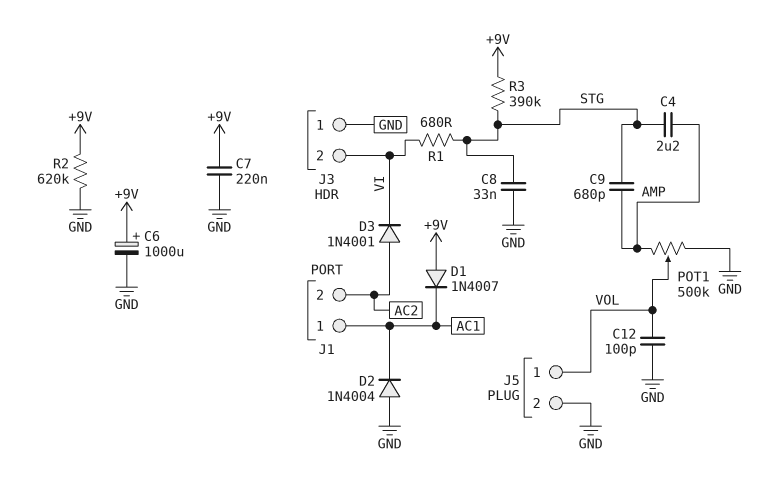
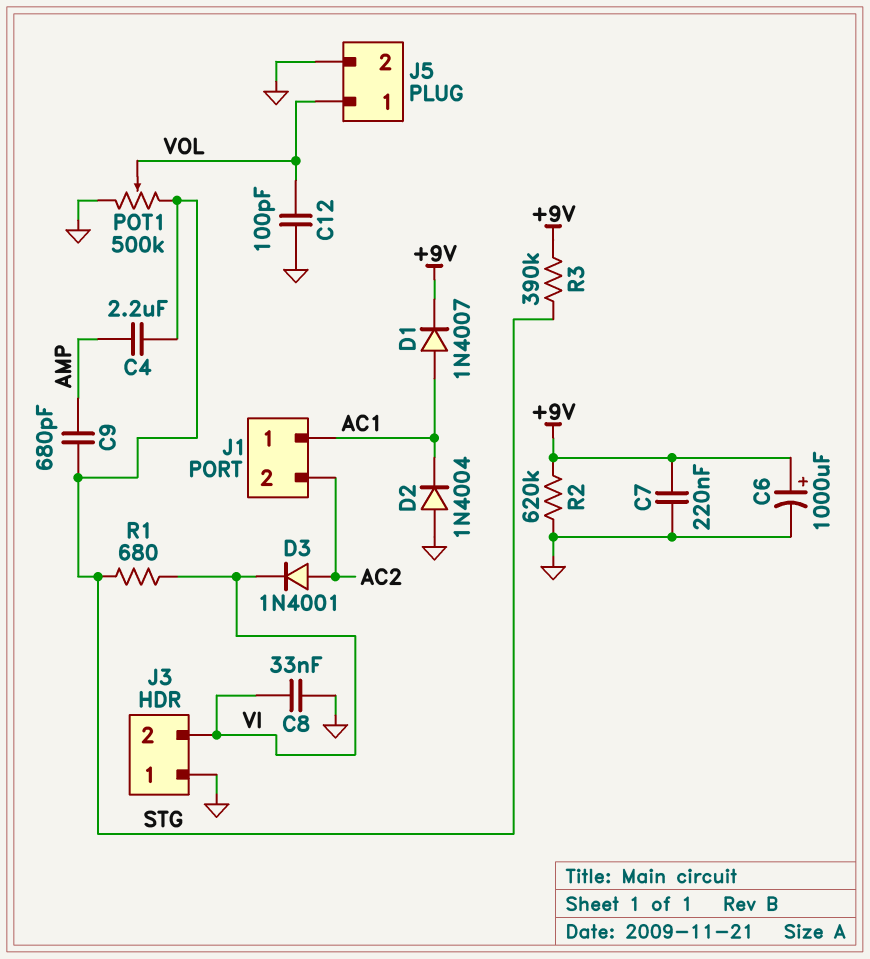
C8: 33nF (GND, STG) -> 33nF (GND, VI)
D1: diode 1N4007 (A +9V, K AC1) -> diode 1N4007 (A AC1, K +9V)
POT1: 500k (AMP, GND, wiper VOL) -> 500k (GND, STG, wiper VOL)

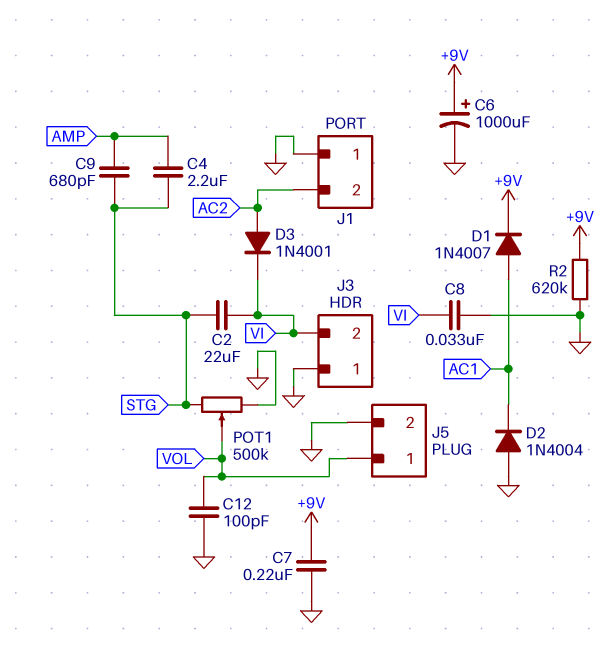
C2: none -> 22uF (STG, VI)
J1 pin 1: AC1 -> GND
R1: 680 (STG, VI) -> none
R3: 390k (+9V, STG) -> none

